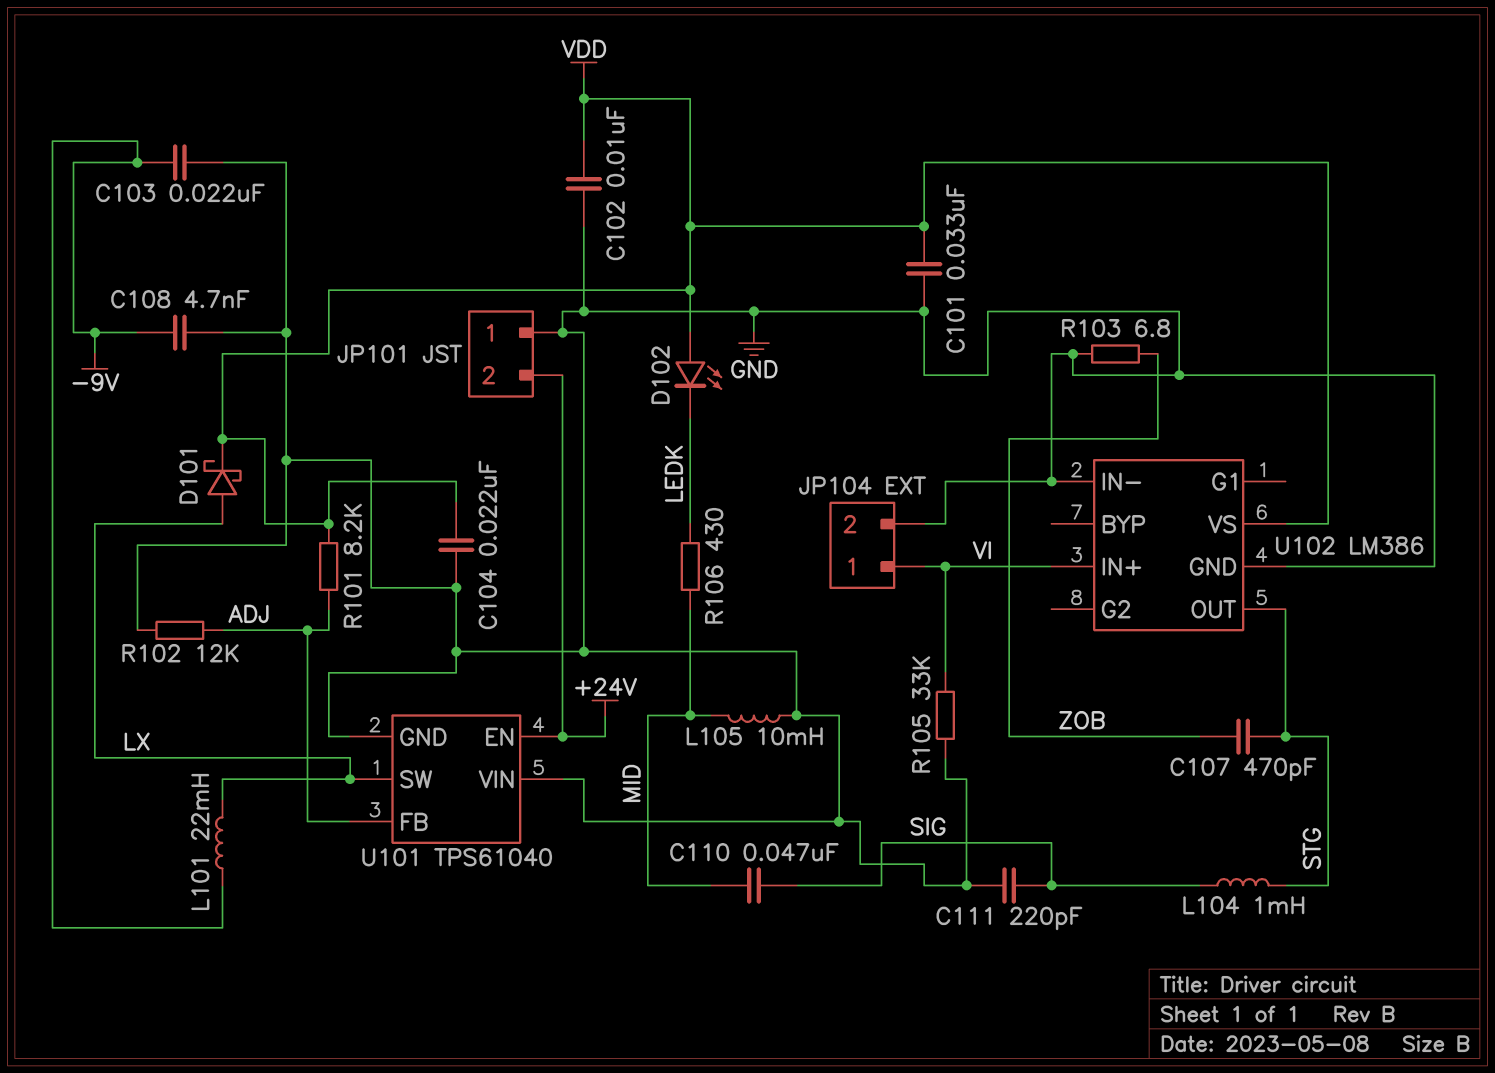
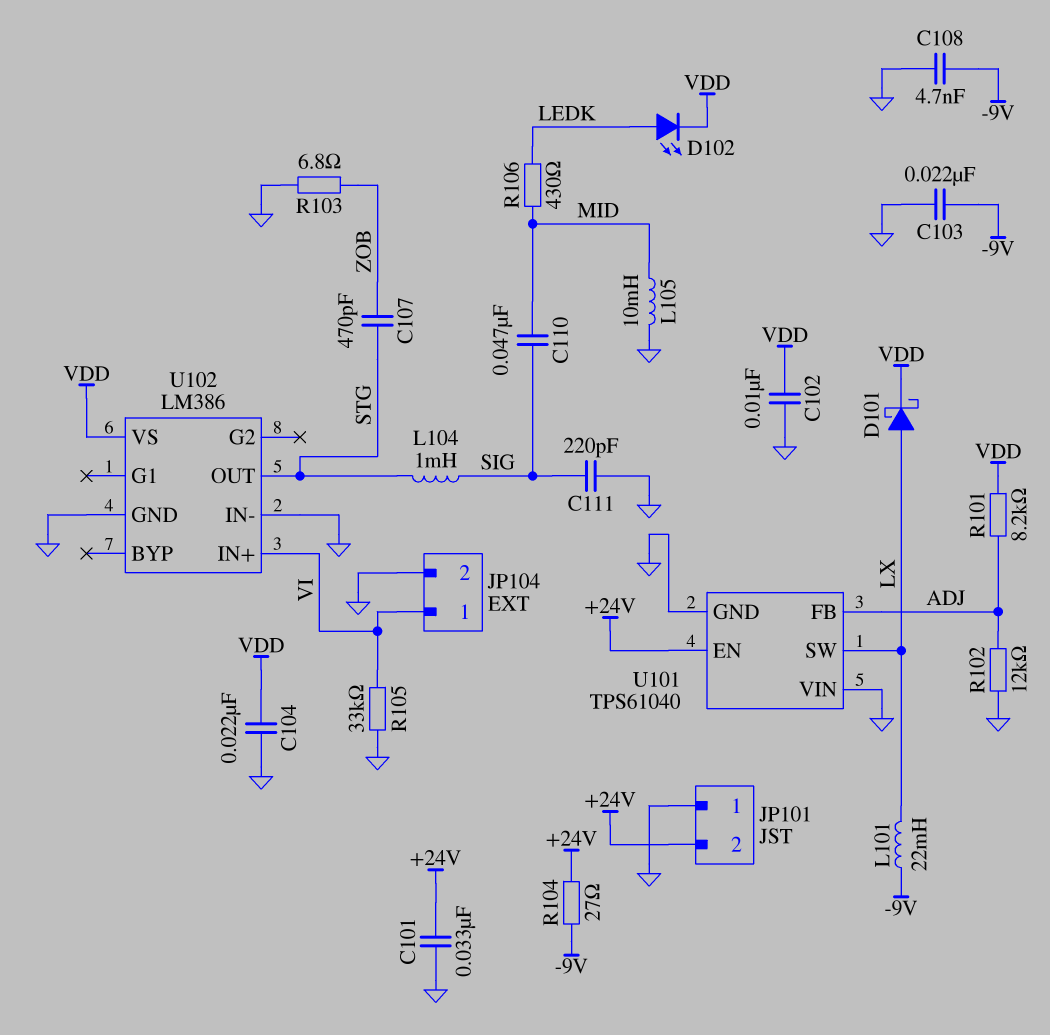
C101: 33nF (GND, VDD) -> 33nF (+24V, GND)
D102: LED (A VDD, K LEDK) -> LED (A LEDK, K VDD)
R104: none -> 27 (+24V, -9V)

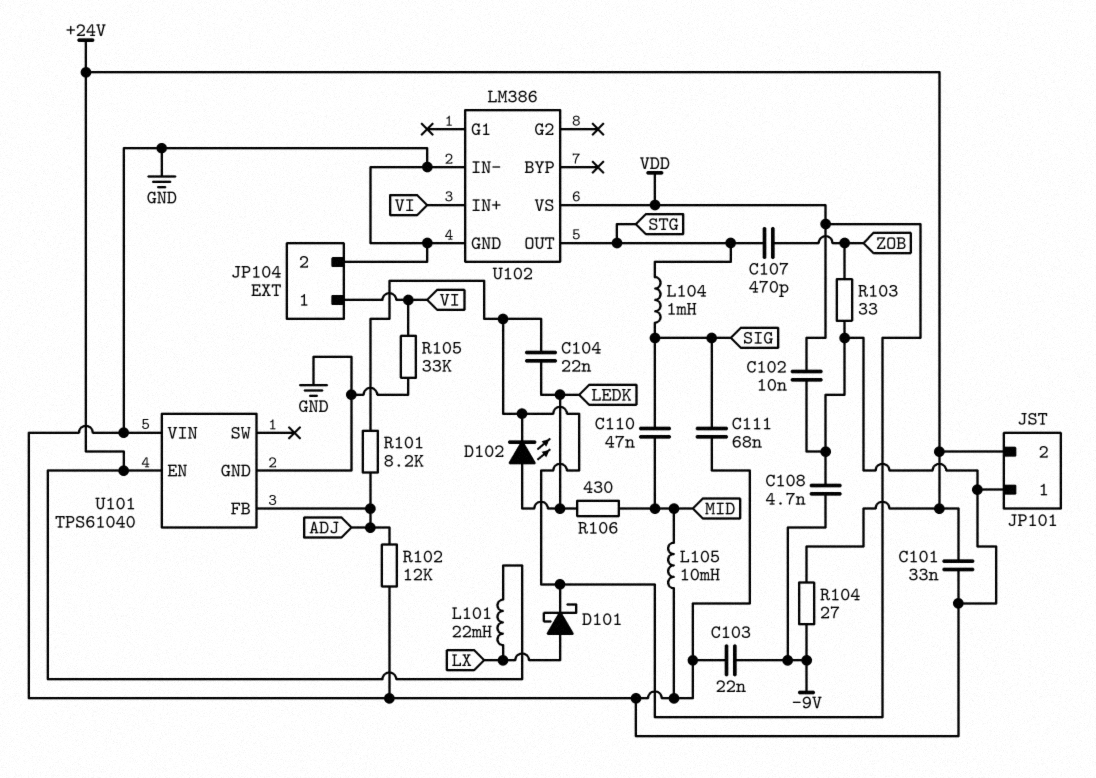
C104: 22nF (GND, VDD) -> 22nF (LEDK, VDD)
C111: 220pF (GND, SIG) -> 68nF (GND, SIG)
L101: 22mH (-9V, LX) -> 22mH (+24V, LX)
R103: 6.8 (GND, ZOB) -> 33 (GND, ZOB)
U101 pin SW: LX -> none

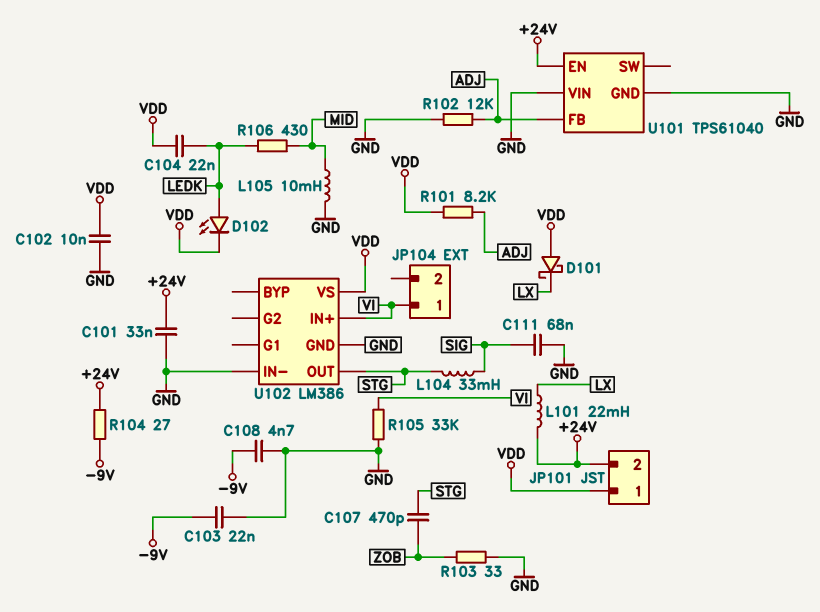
C110: 47nF (MID, SIG) -> none
D101: schottky (A LX, K VDD) -> schottky (A VDD, K LX)
JP101 pin 1: GND -> VDD
JP104 pin 2: GND -> none
L104: 1mH (SIG, STG) -> 33mH (SIG, STG)

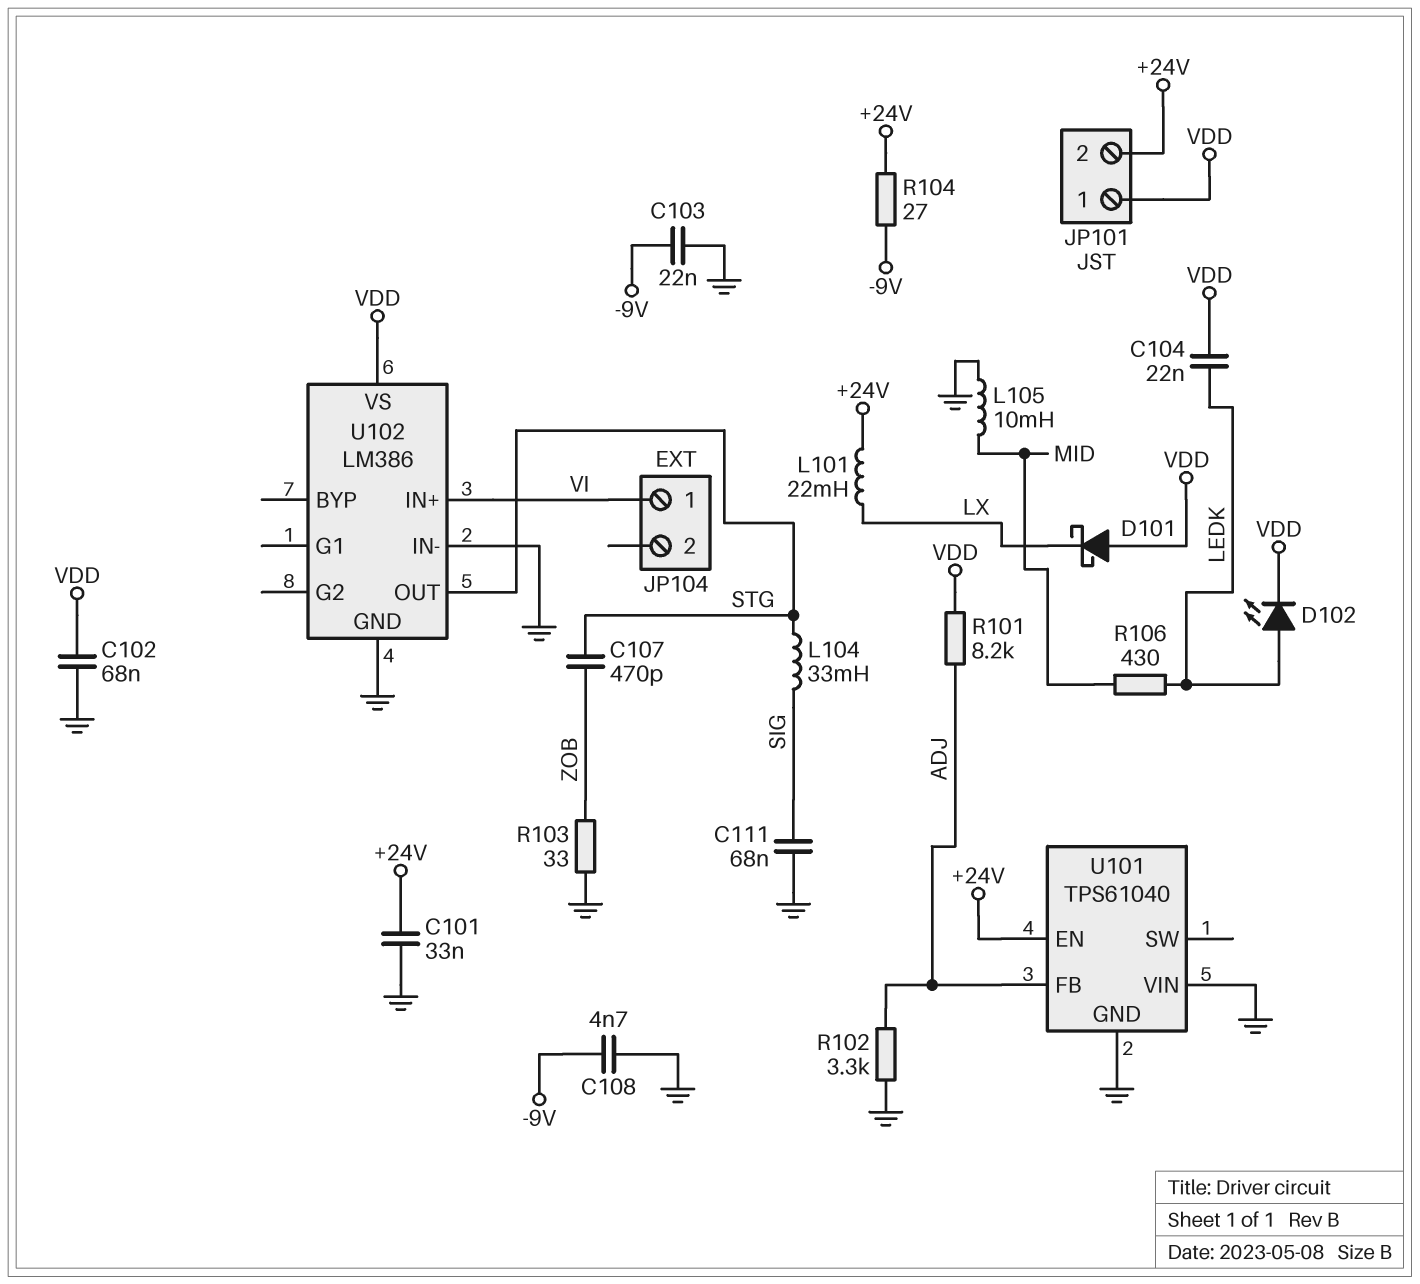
C102: 10nF (GND, VDD) -> 68nF (GND, VDD)
R102: 12k (ADJ, GND) -> 3.3k (ADJ, GND)
R105: 33k (GND, VI) -> none

